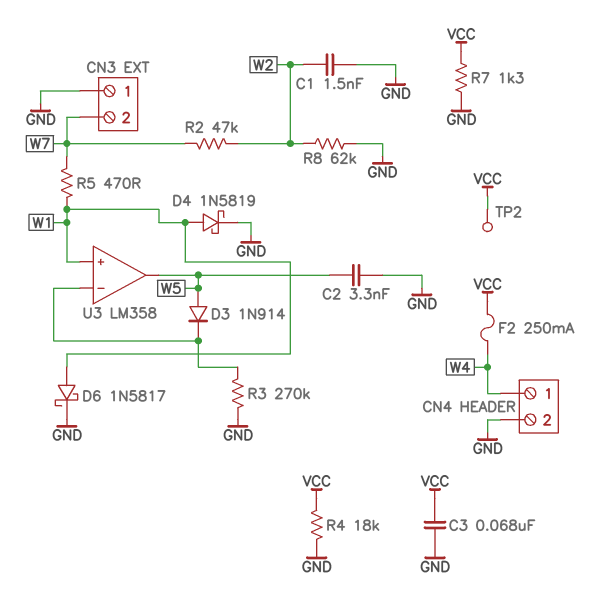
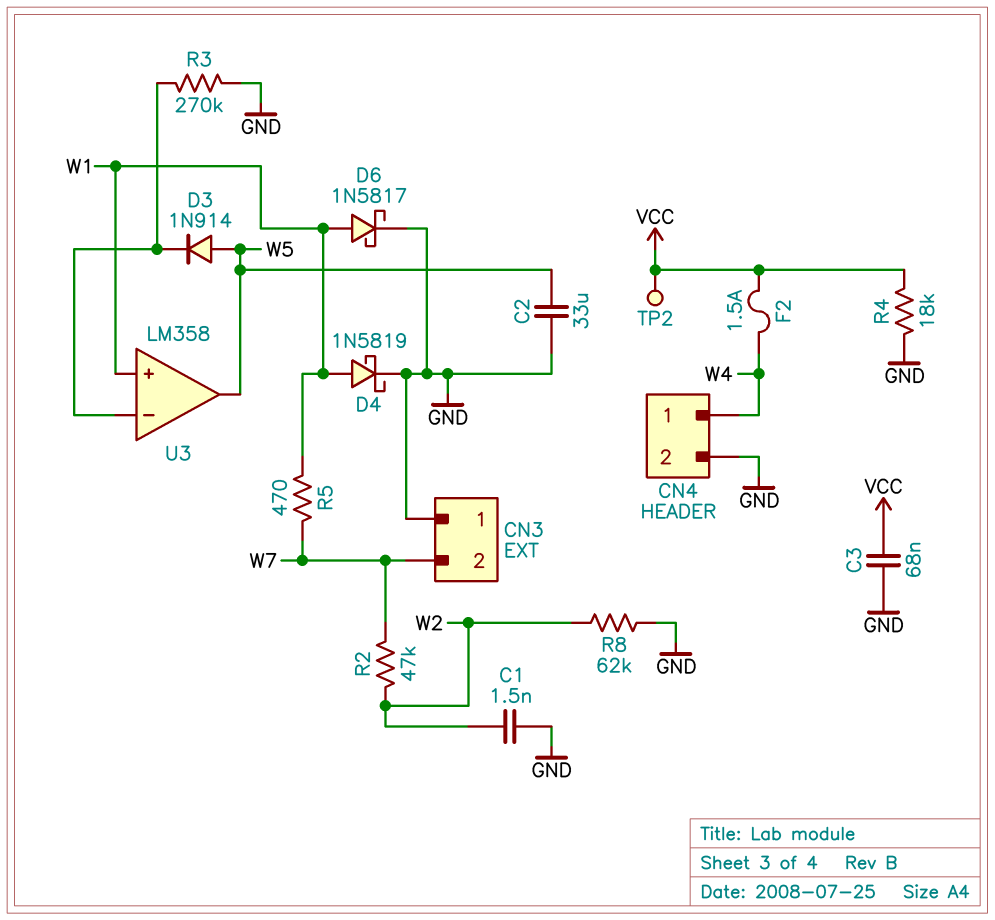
C2: 3.3nF (GND, W5) -> 33uF (GND, W5)
F2: 250mA (VCC, W4) -> 1.5A (VCC, W4)
R7: 1.3k (GND, VCC) -> none

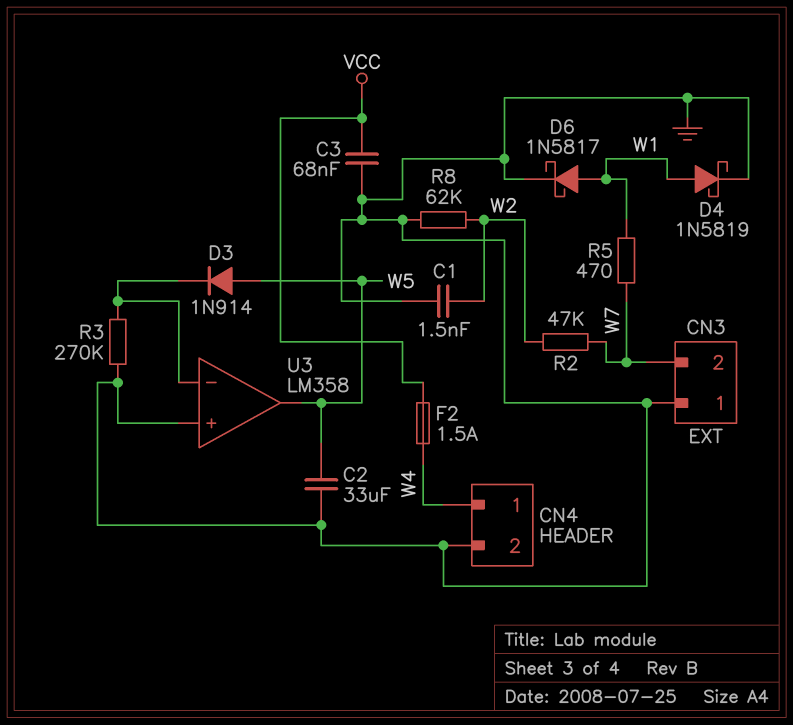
R4: 18k (GND, VCC) -> none
TP2: test point (VCC) -> none
U3 pin in+: W1 -> GND

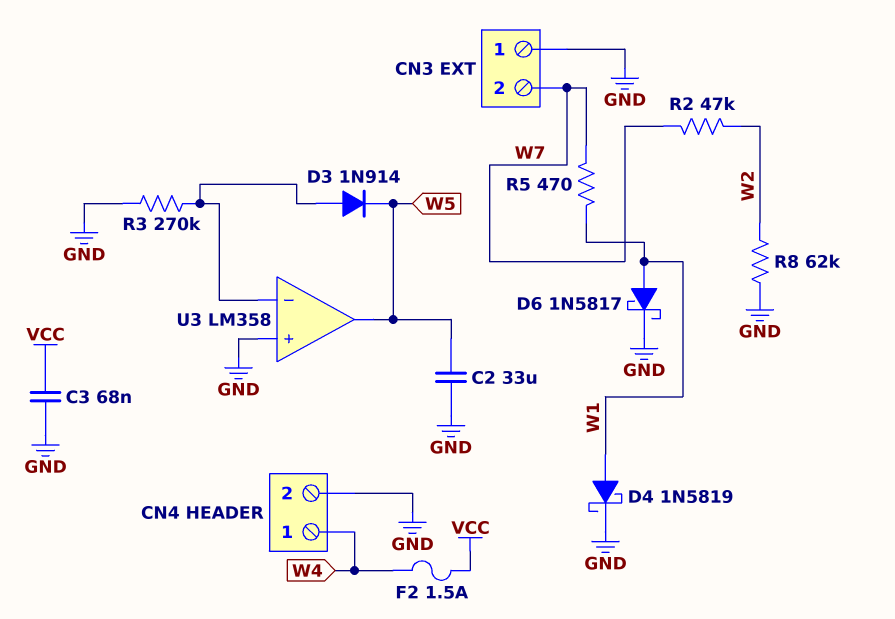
C1: 1.5nF (GND, W2) -> none
D3: diode 1N914 (A W5, K U3/in-) -> diode 1N914 (A U3/in-, K W5)

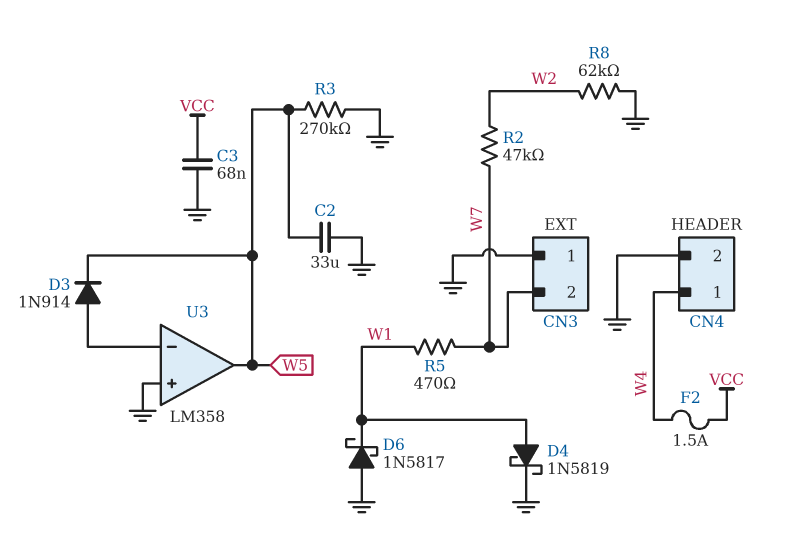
D6: schottky 1N5817 (A W1, K GND) -> schottky 1N5817 (A GND, K W1)
R3: 270k (GND, U3/in-) -> 270k (GND, W5)

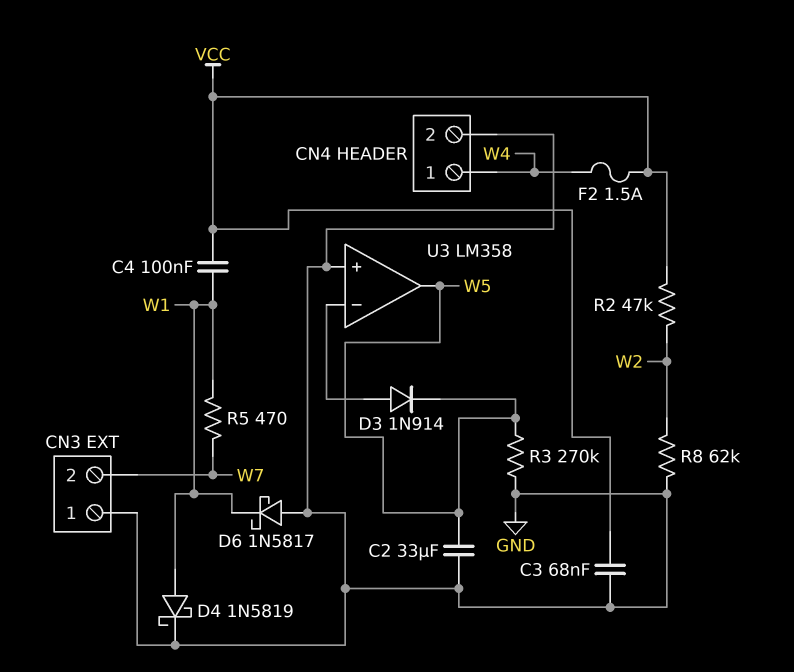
C4: none -> 100nF (VCC, W1)
R2: 47k (W2, W7) -> 47k (VCC, W2)

